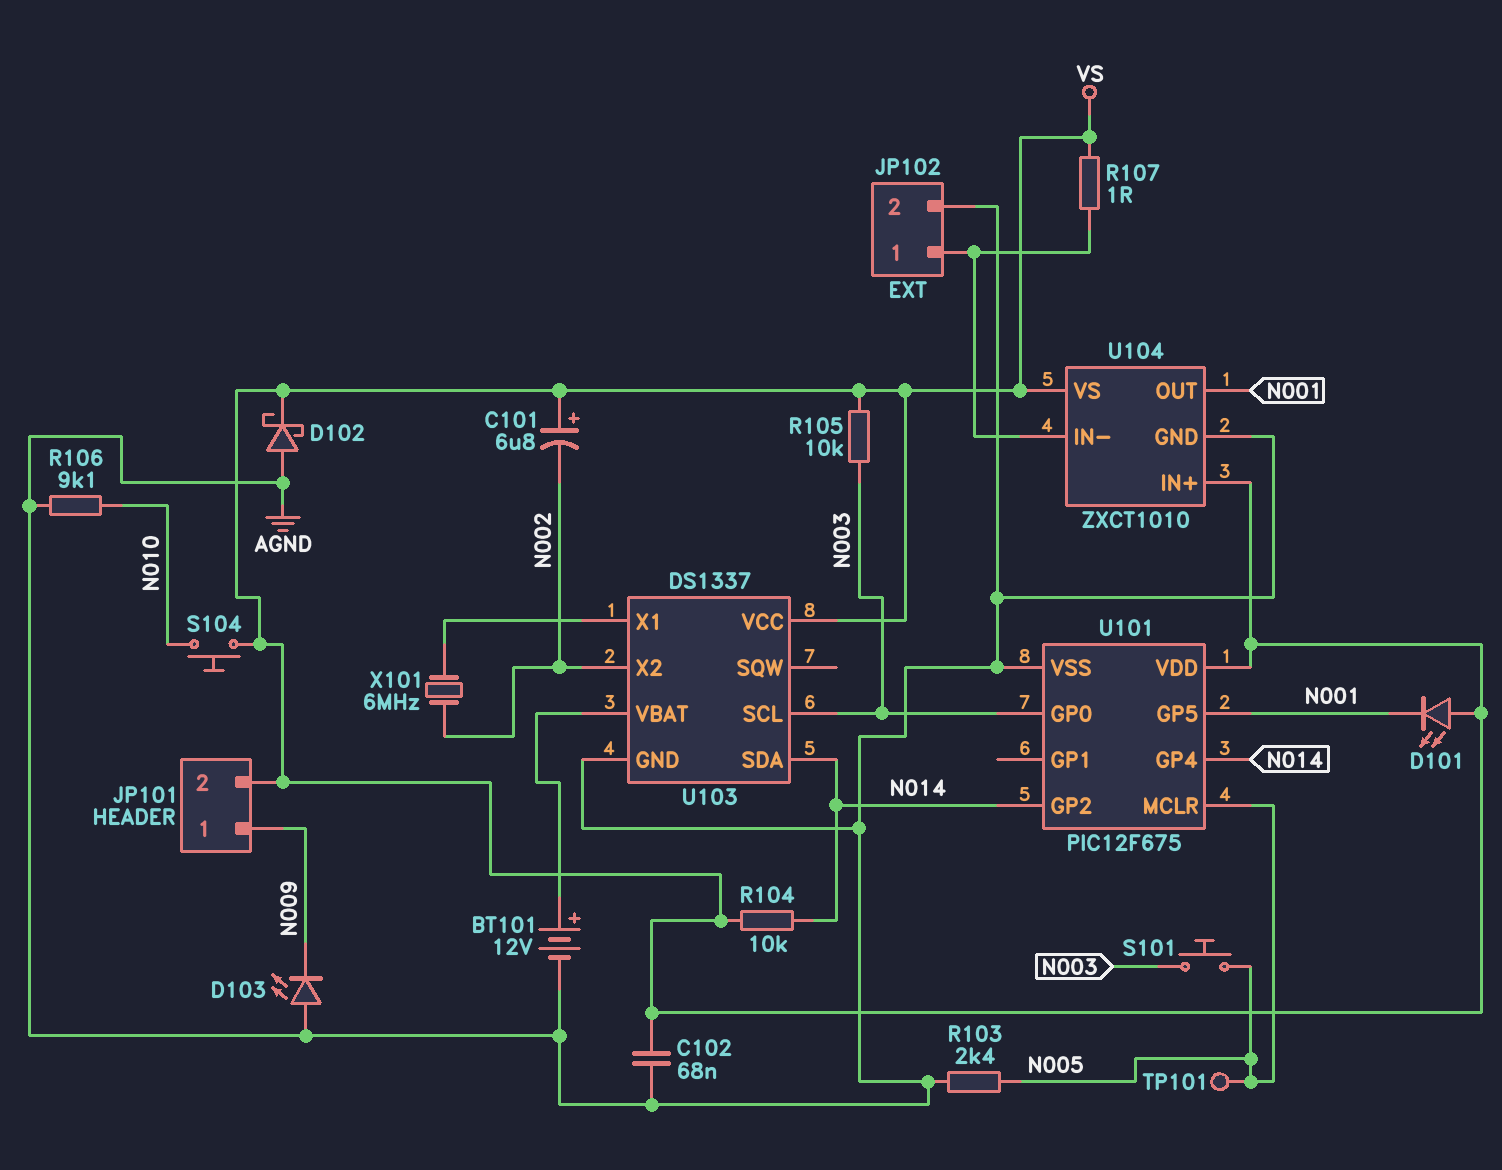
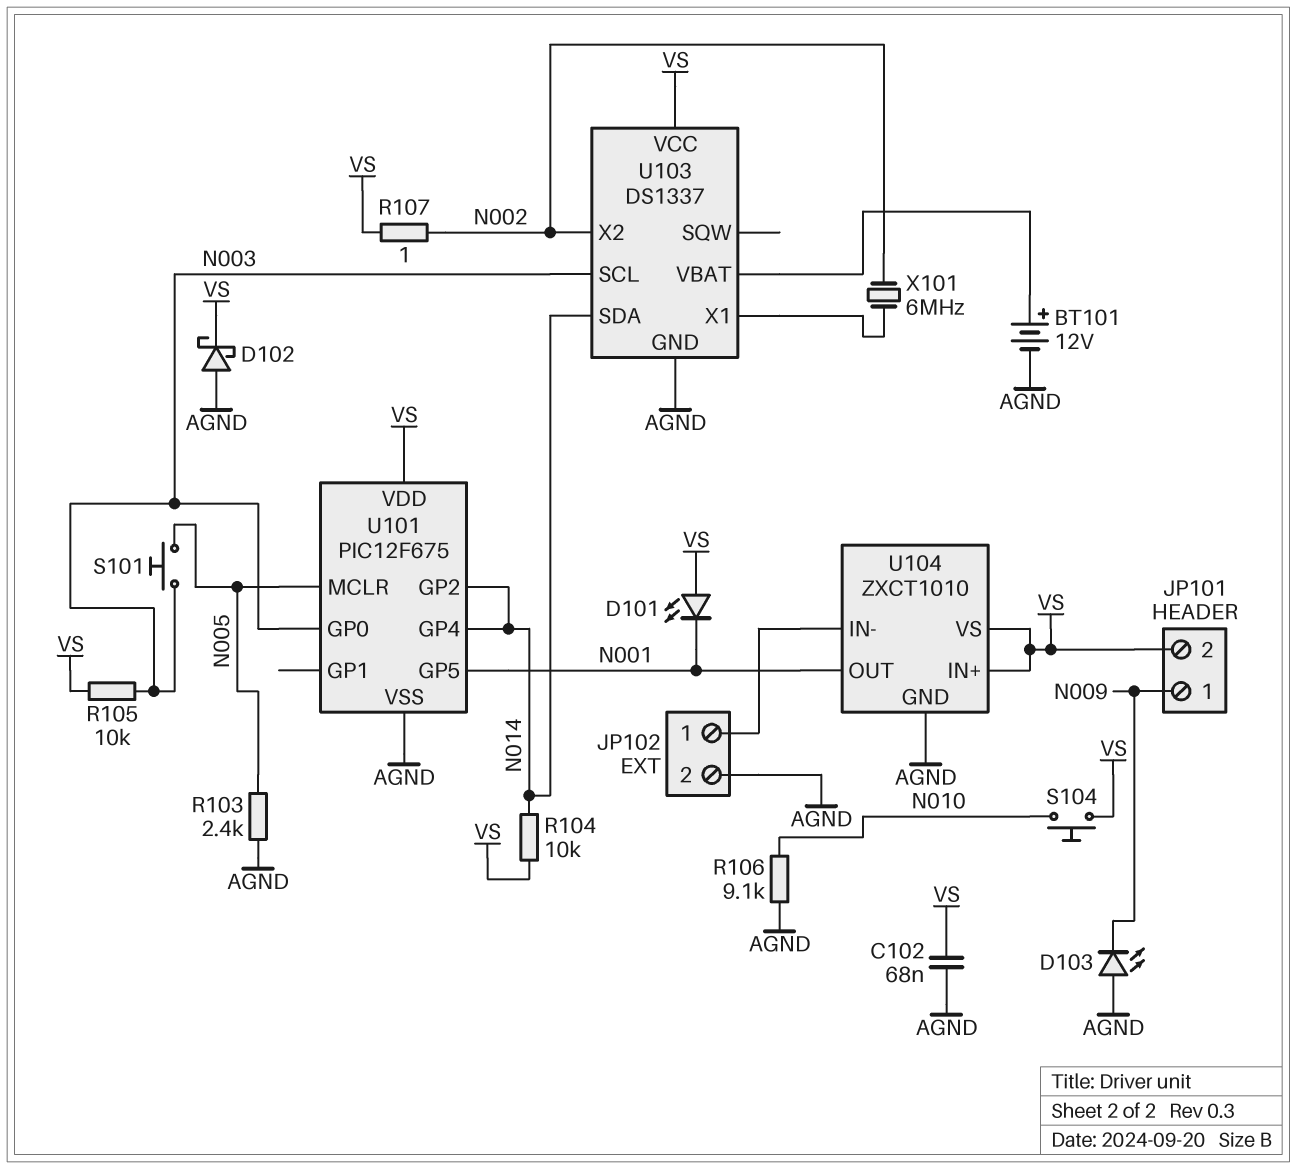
C101: 6.8uF (plus VS, minus N002) -> none
R107: 1 (JP102/1, VS) -> 1 (N002, VS)
TP101: test point (N005) -> none

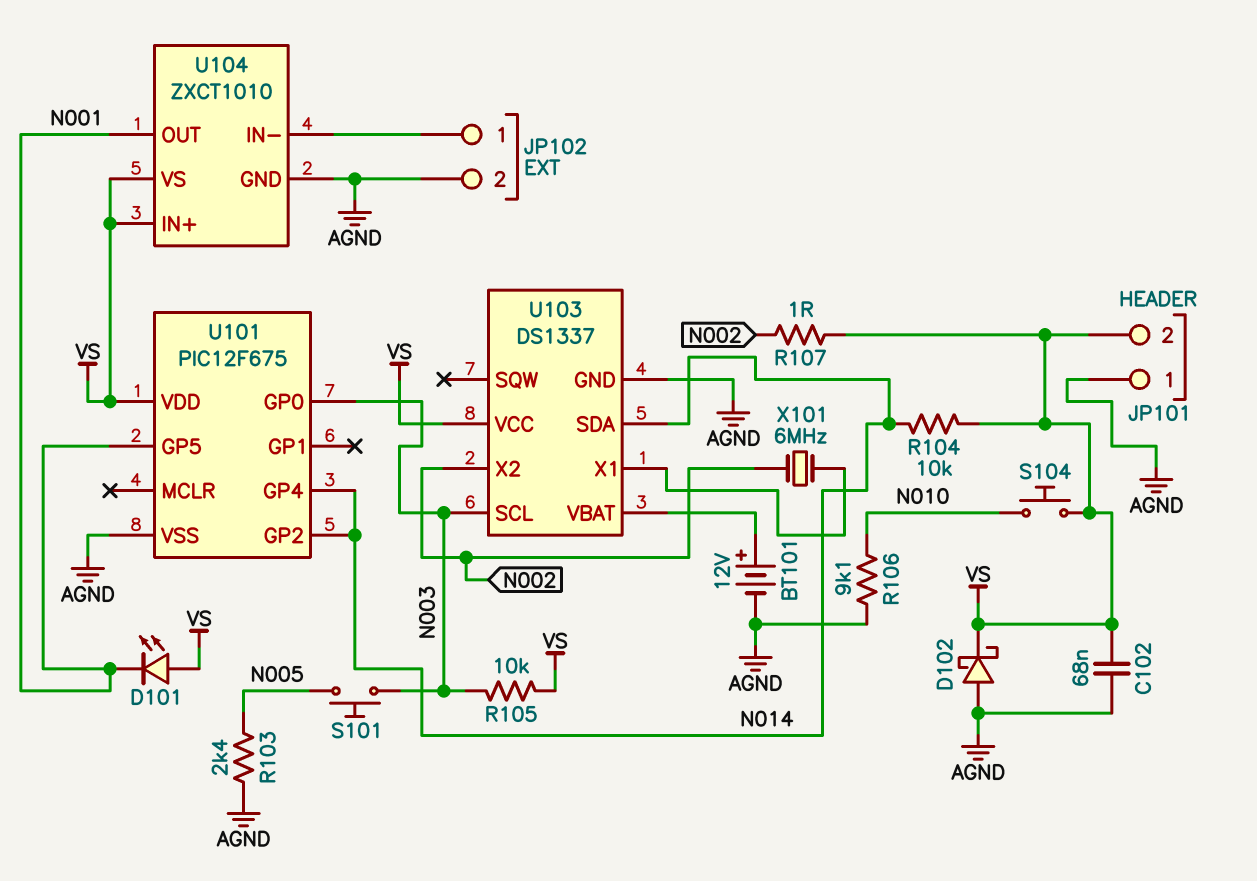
D103: LED (A AGND, K N009) -> none
JP101 pin 1: N009 -> AGND
U101 pin MCLR: N005 -> none

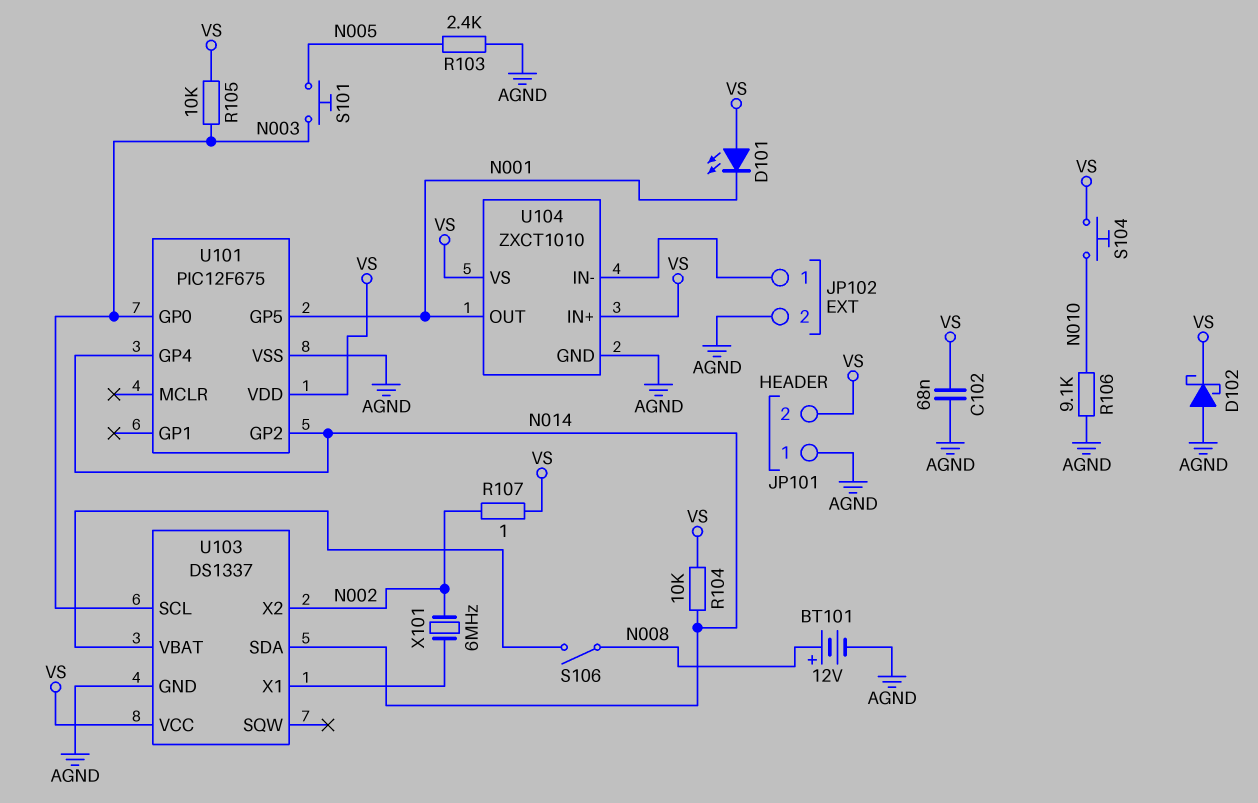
BT101: 12V (plus U103/VBAT, minus AGND) -> 12V (plus N008, minus AGND)
S106: none -> switch (N008, U103/VBAT)

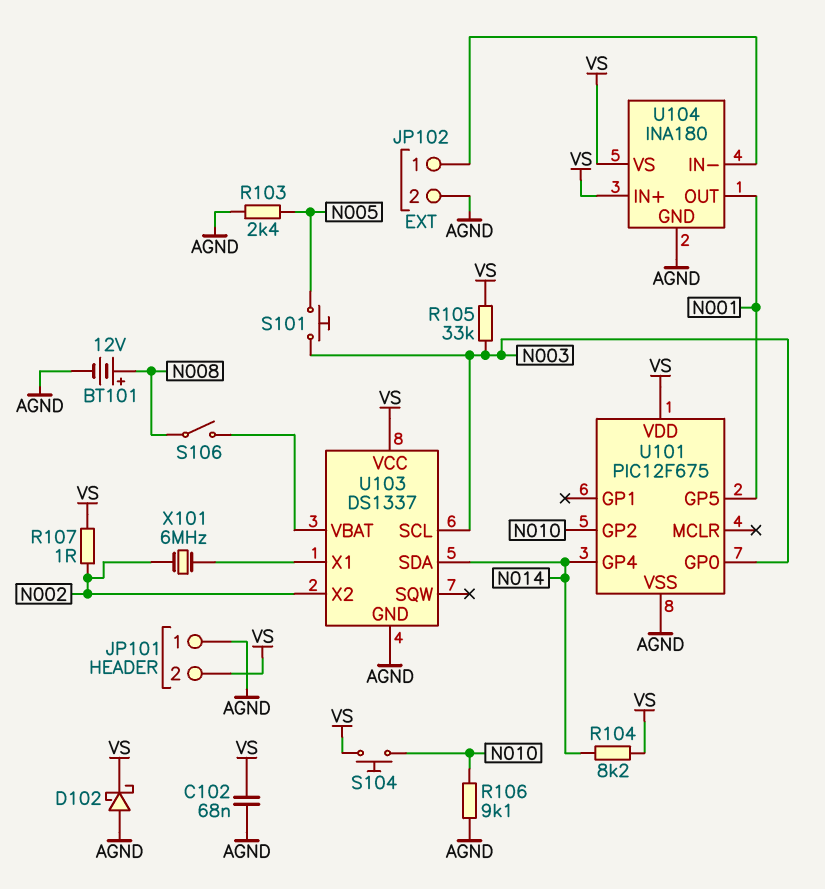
D101: LED (A VS, K N001) -> none
R104: 10k (N014, VS) -> 8.2k (N014, VS)
R105: 10k (N003, VS) -> 33k (N003, VS)
U101 pin GP2: N014 -> N010
U104: ZXCT1010 -> INA180

